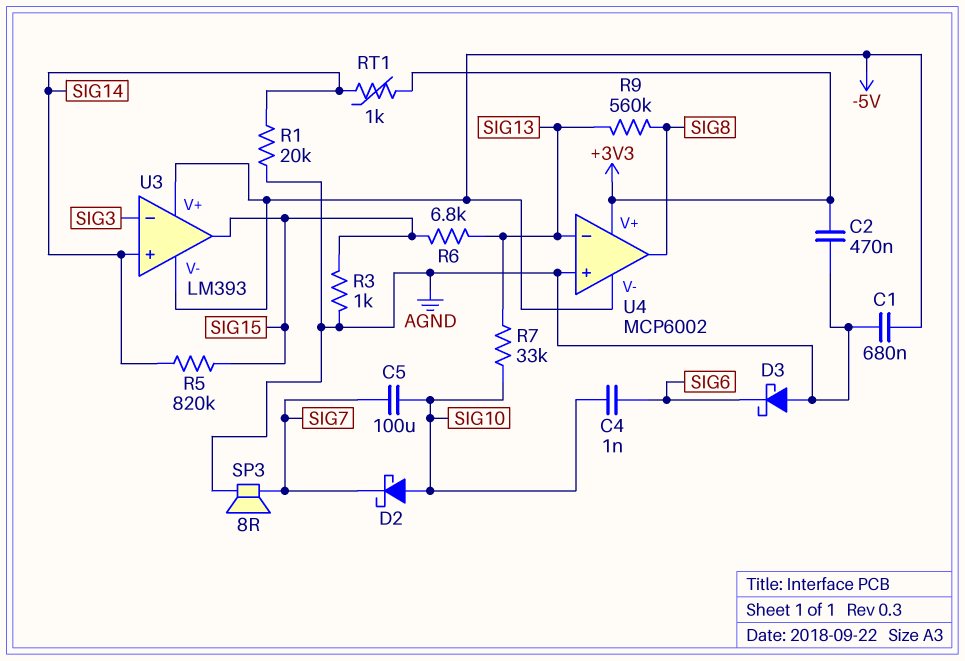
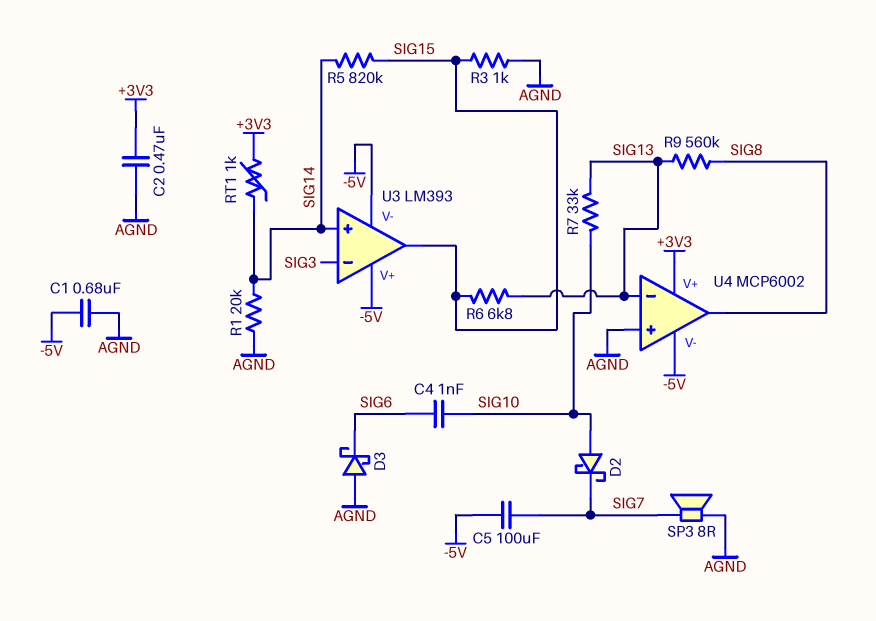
C5: 100uF (SIG7, SIG10) -> 100uF (-5V, SIG7)

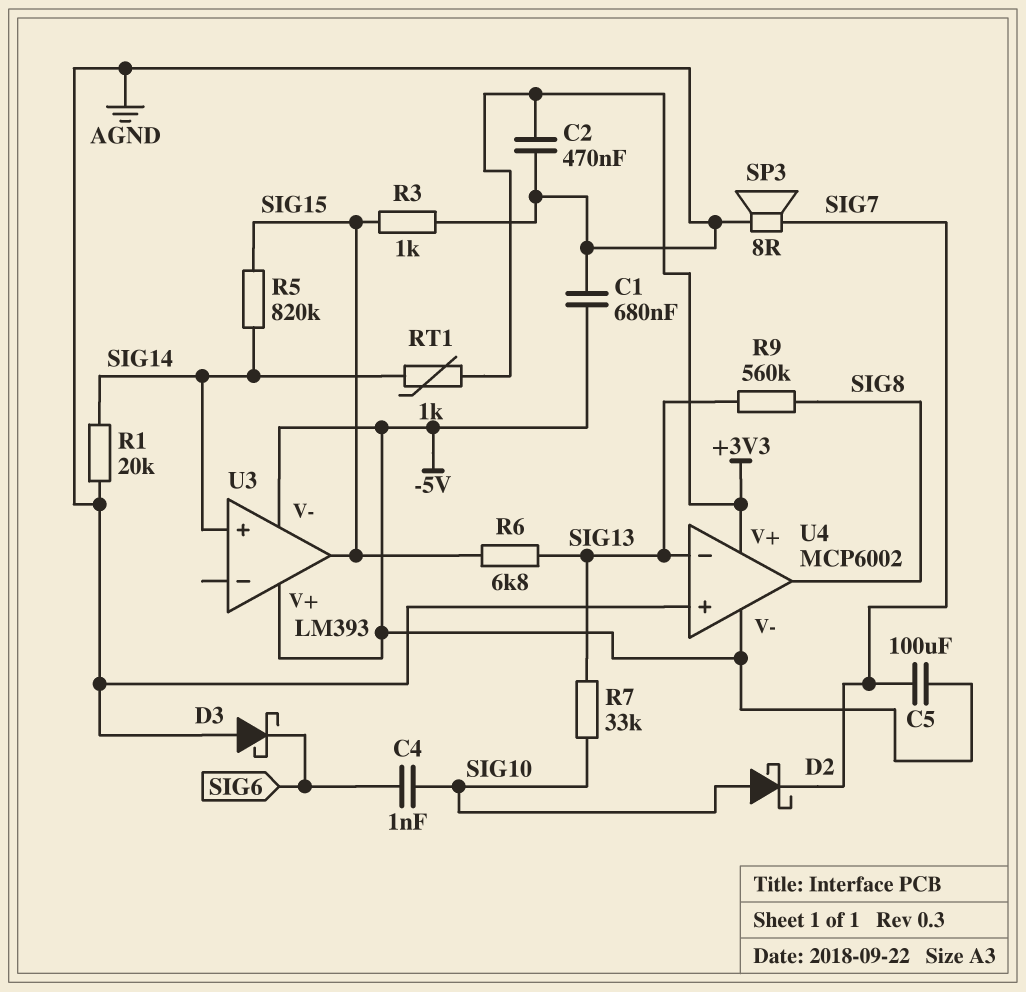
U3 pin in-: SIG3 -> none

